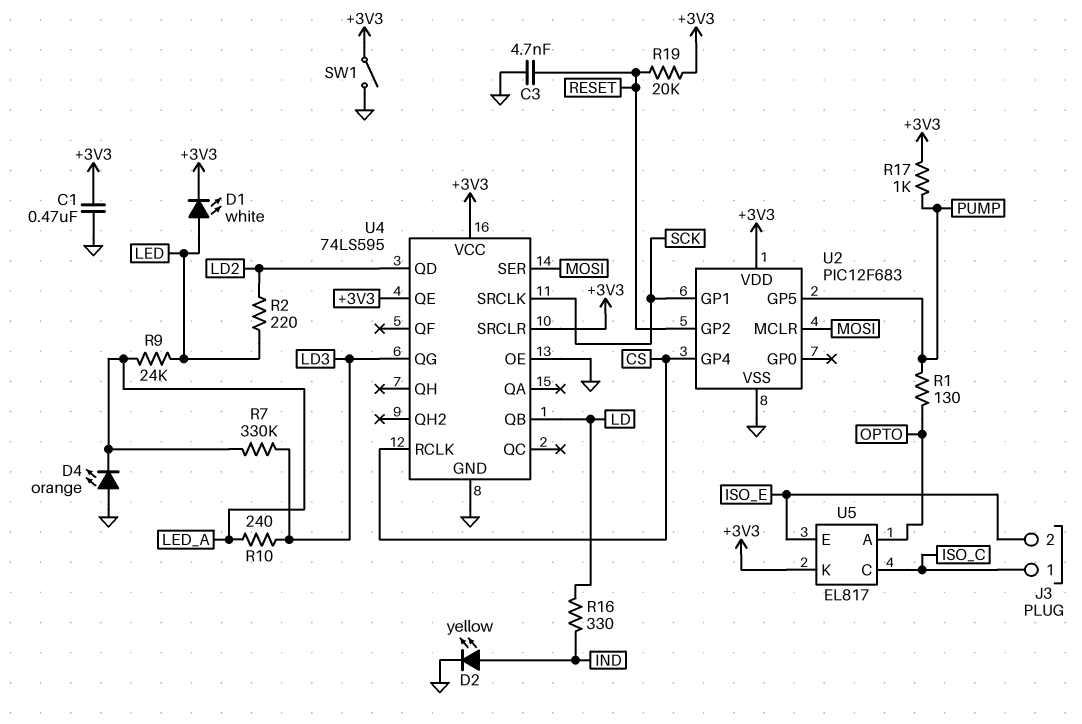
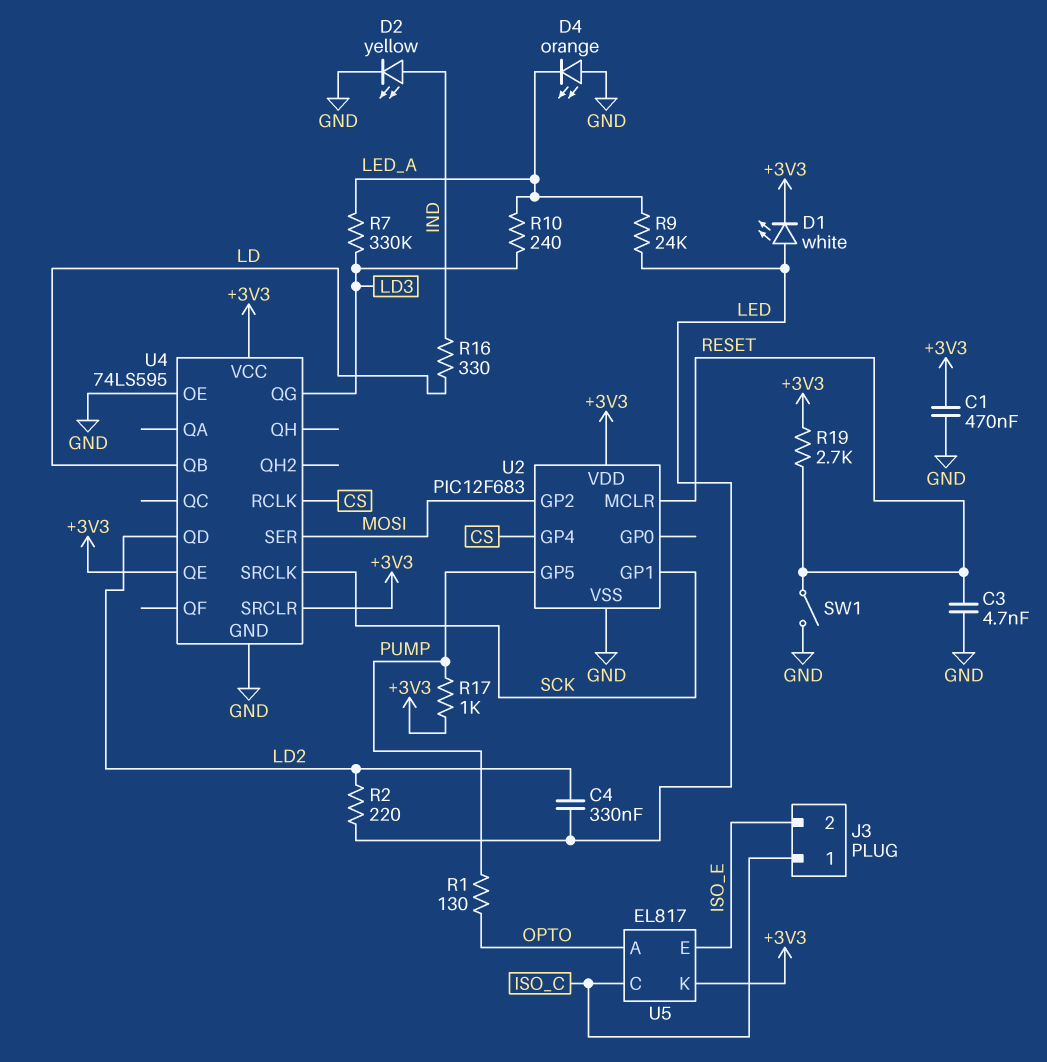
C4: none -> 330nF (LD2, LED)
R19: 20k (+3V3, RESET) -> 2.7k (+3V3, RESET)
SW1: switch (+3V3, GND) -> switch (GND, RESET)
U2 pin GP2: RESET -> MOSI
U2 pin MCLR: MOSI -> RESET

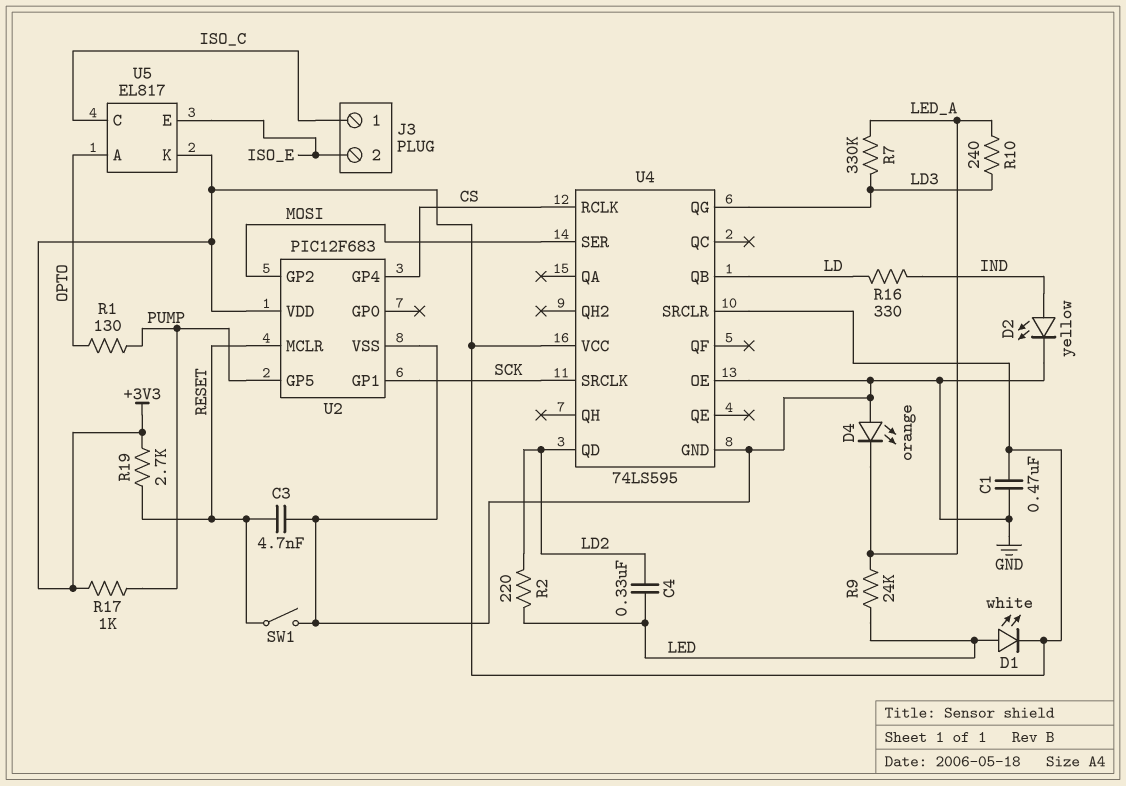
U4 pin QE: +3V3 -> none

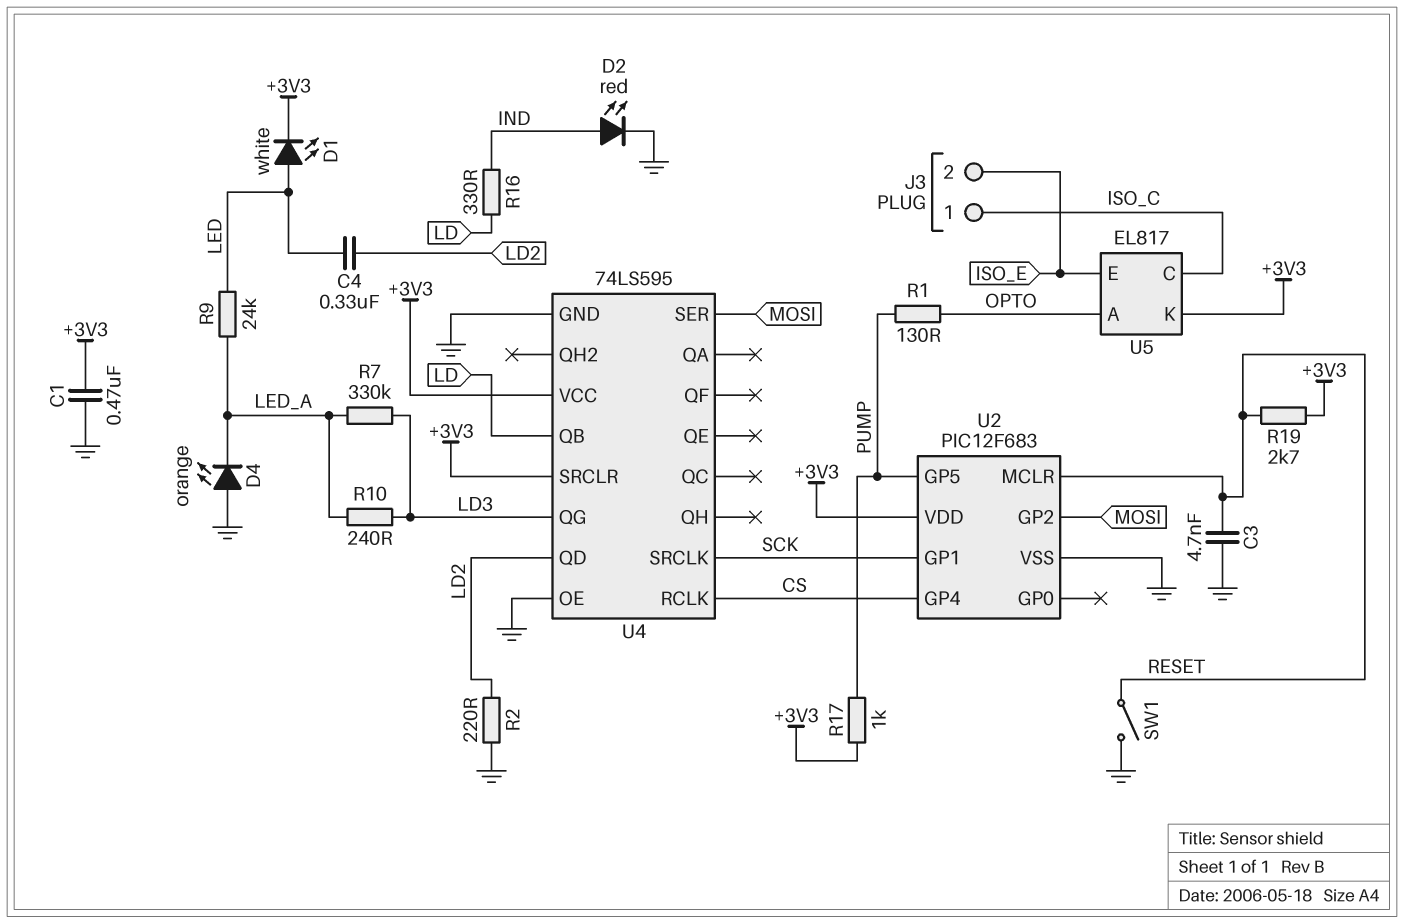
D2: LED yellow (A IND, K GND) -> LED red (A IND, K GND)
R2: 220 (LD2, LED) -> 220 (GND, LD2)

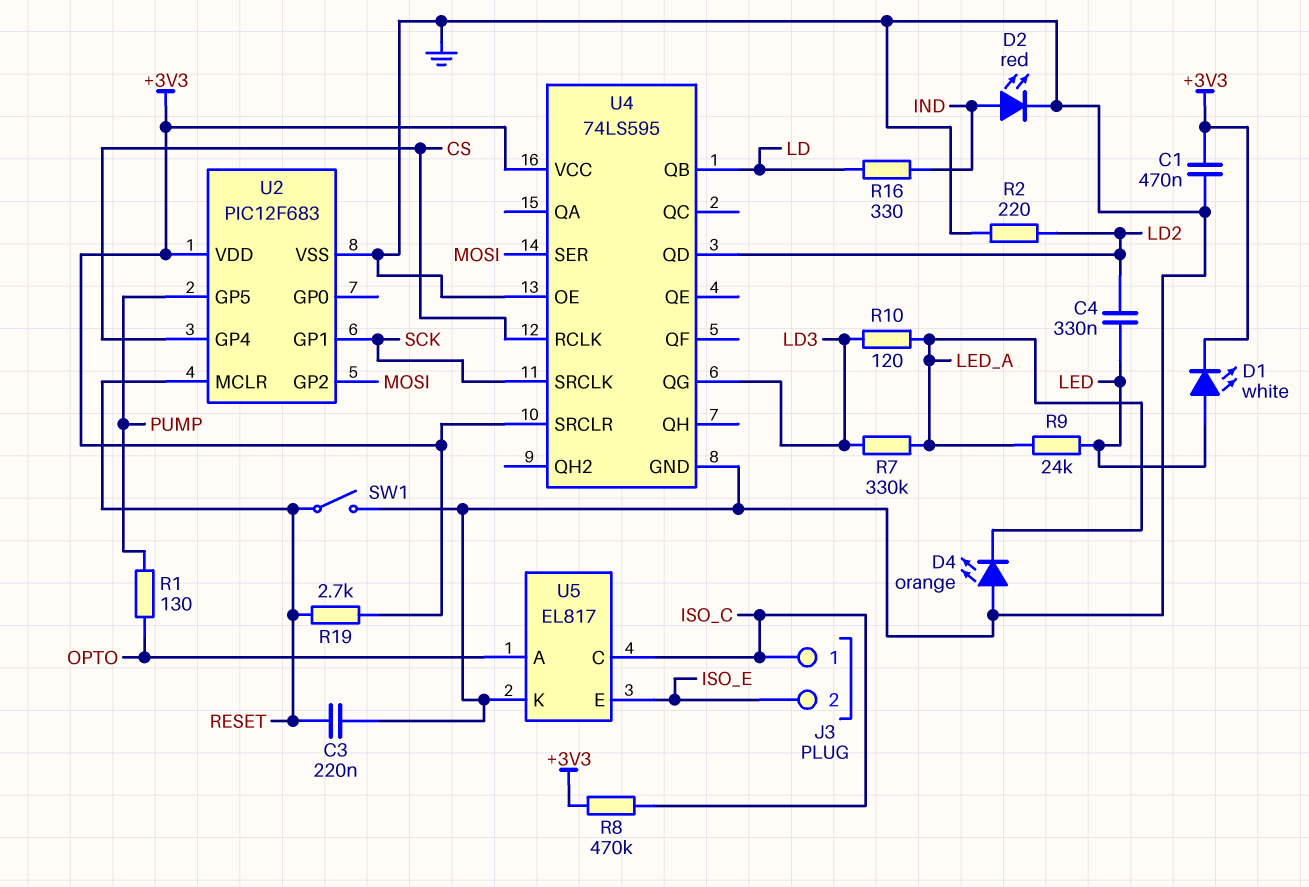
C3: 4.7nF (GND, RESET) -> 220nF (GND, RESET)
R8: none -> 470k (+3V3, ISO_C)
R10: 240 (LD3, LED_A) -> 120 (LD3, LED_A)
R17: 1k (+3V3, PUMP) -> none
U5 pin K: +3V3 -> GND

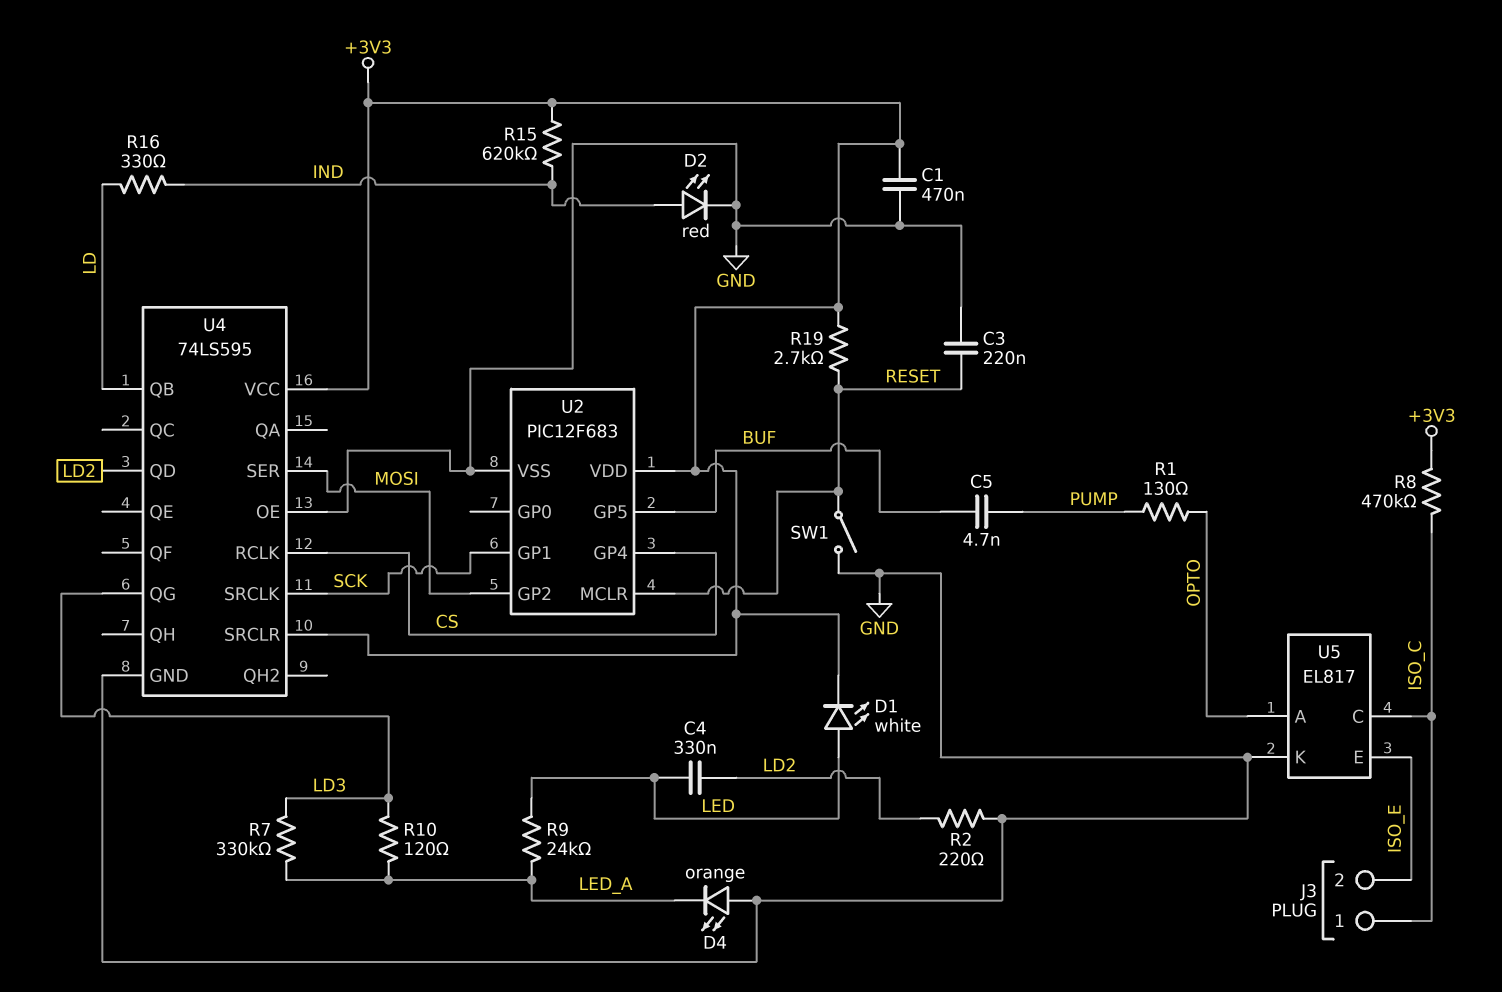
C5: none -> 4.7nF (BUF, PUMP)
R15: none -> 620k (+3V3, IND)
U2 pin GP5: PUMP -> BUF

